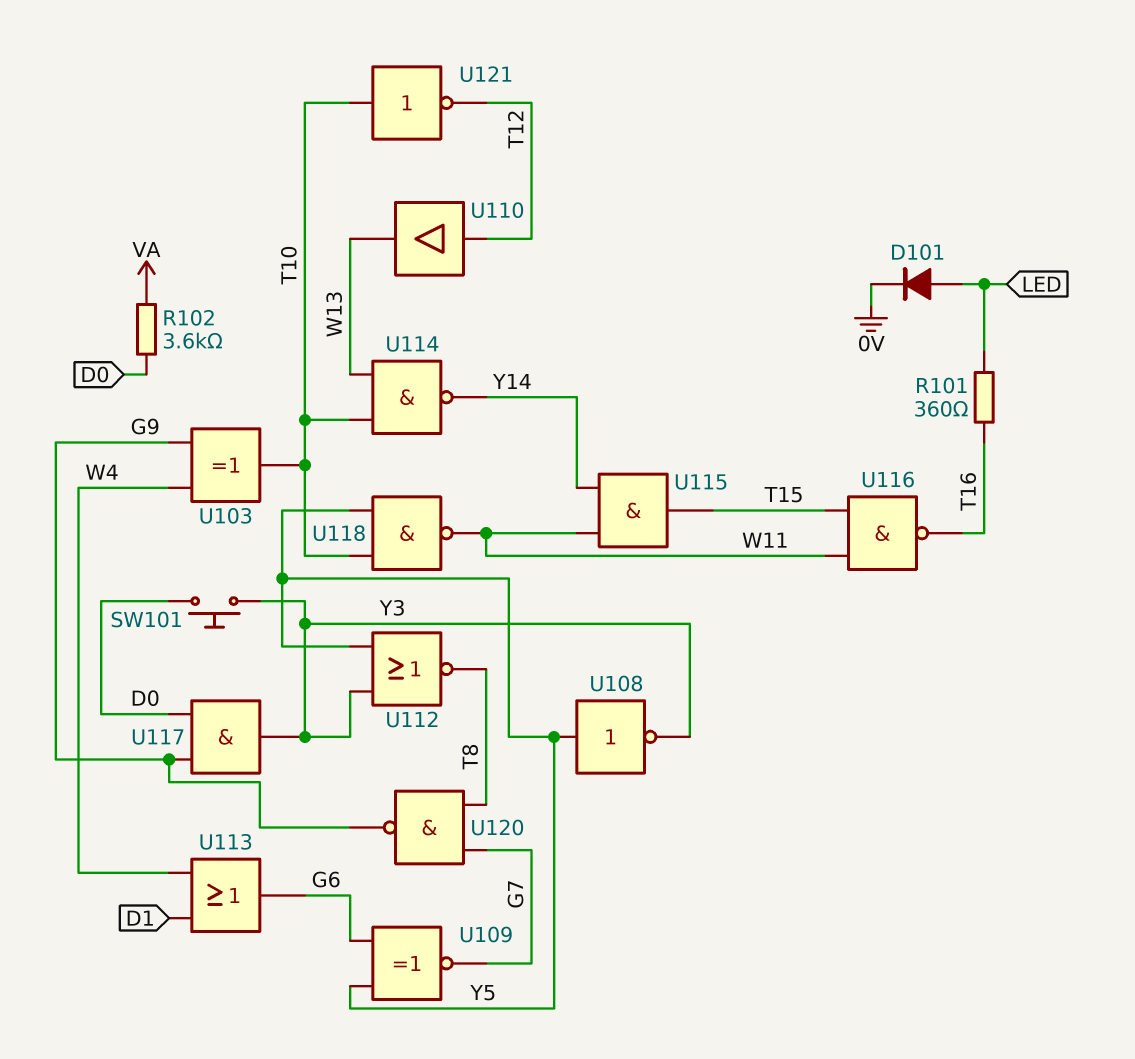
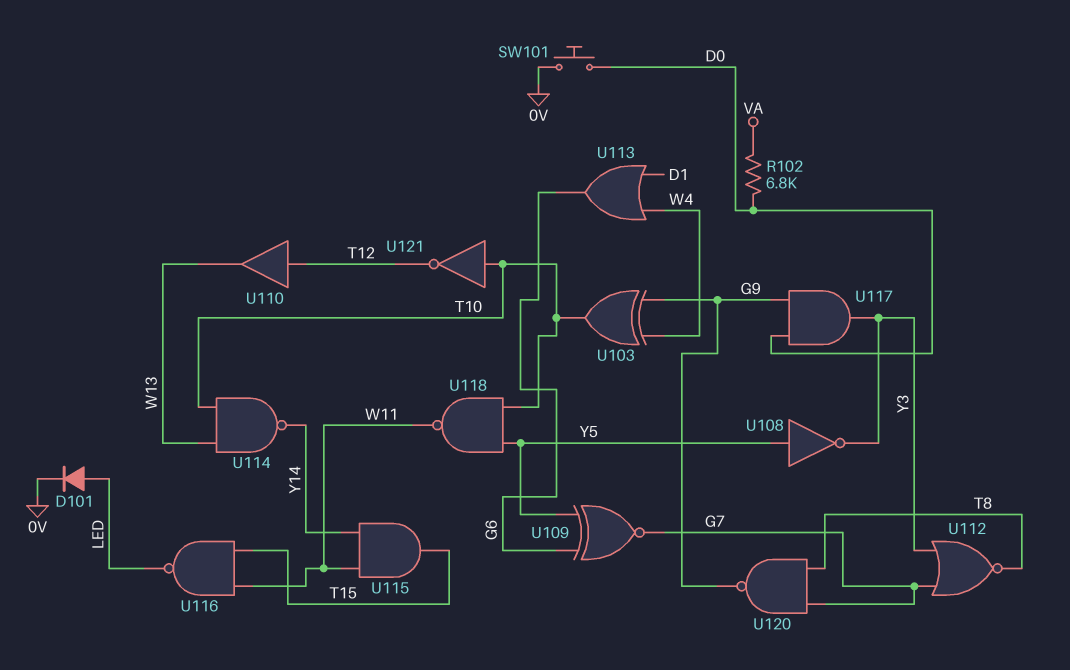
R101: 360 (LED, T16) -> none
R102: 3.6k (D0, VA) -> 6.8k (D0, VA)
SW101: button (D0, Y3) -> button (0V, D0)
U112: NOR (in Y3, in Y5, out T8) -> NOR (in G7, in Y3, out T8)
U116: NAND (in T15, in W11, out T16) -> NAND (in T15, in W11, out LED)

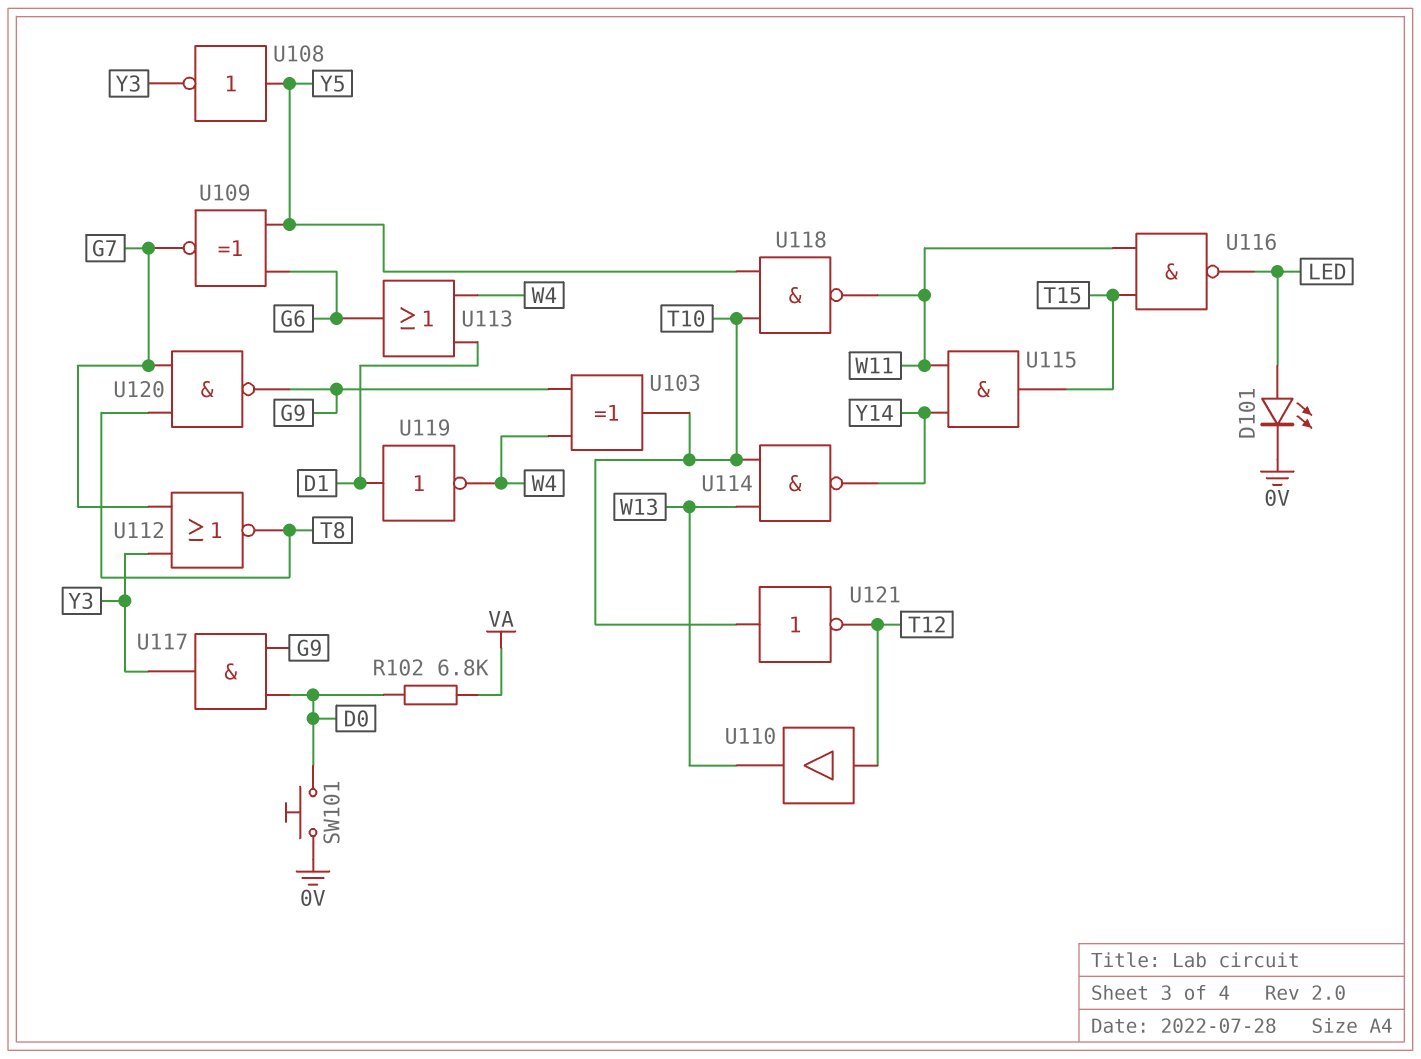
D101: diode (A LED, K 0V) -> LED (A LED, K 0V)
U119: none -> NOT (in D1, out W4)

